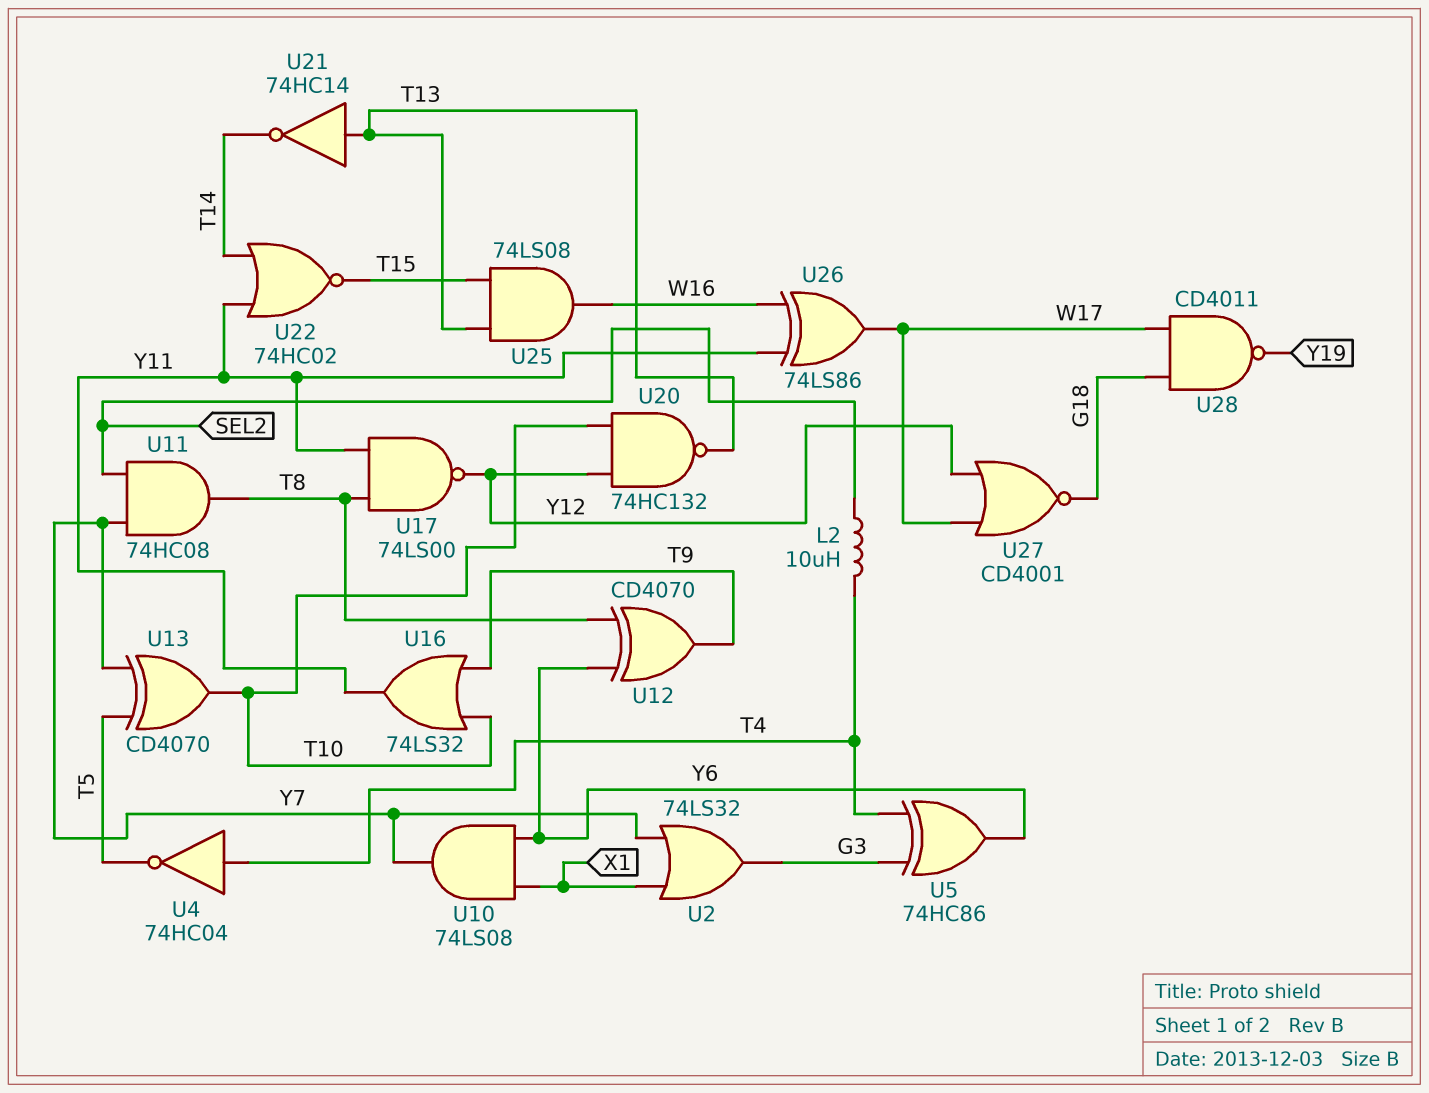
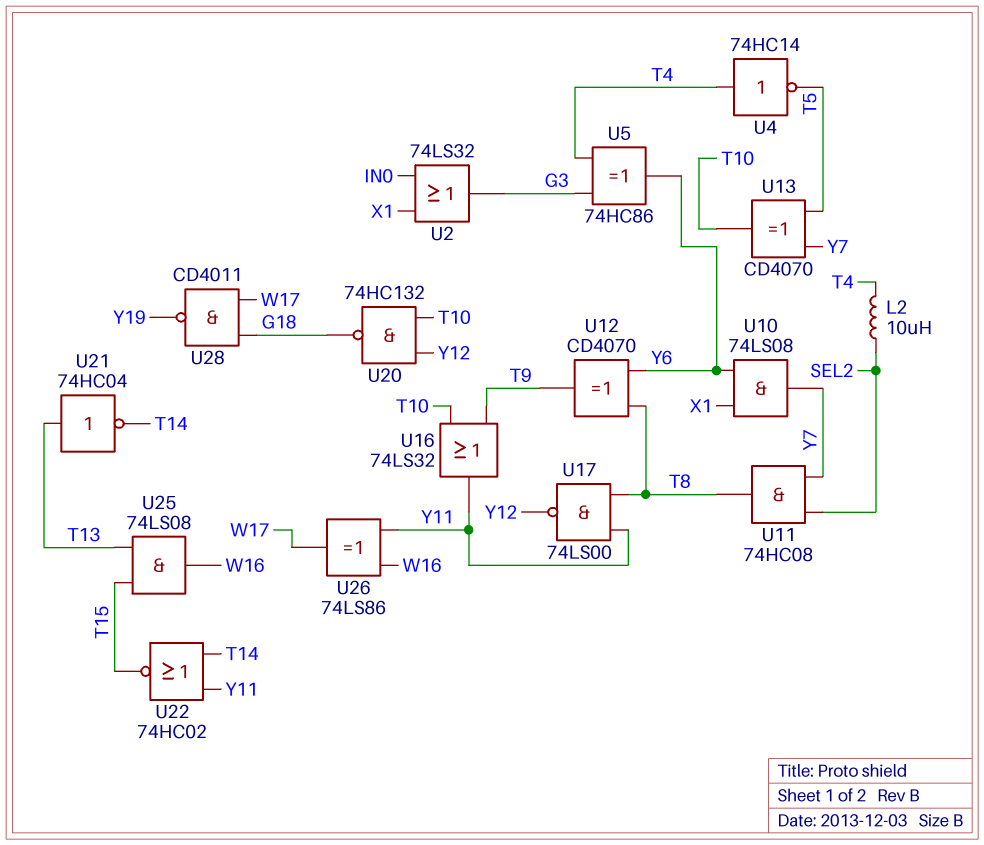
U2: OR 74LS32 (in X1, in Y7, out G3) -> OR 74LS32 (in IN0, in X1, out G3)
U4: NOT 74HC04 (in T4, out T5) -> NOT 74HC14 (in T4, out T5)
U20: NAND 74HC132 (in T10, in Y12, out T13) -> NAND 74HC132 (in T10, in Y12, out G18)
U21: NOT 74HC14 (in T13, out T14) -> NOT 74HC04 (in T13, out T14)
U27: NOR CD4001 (in W17, in Y12, out G18) -> none

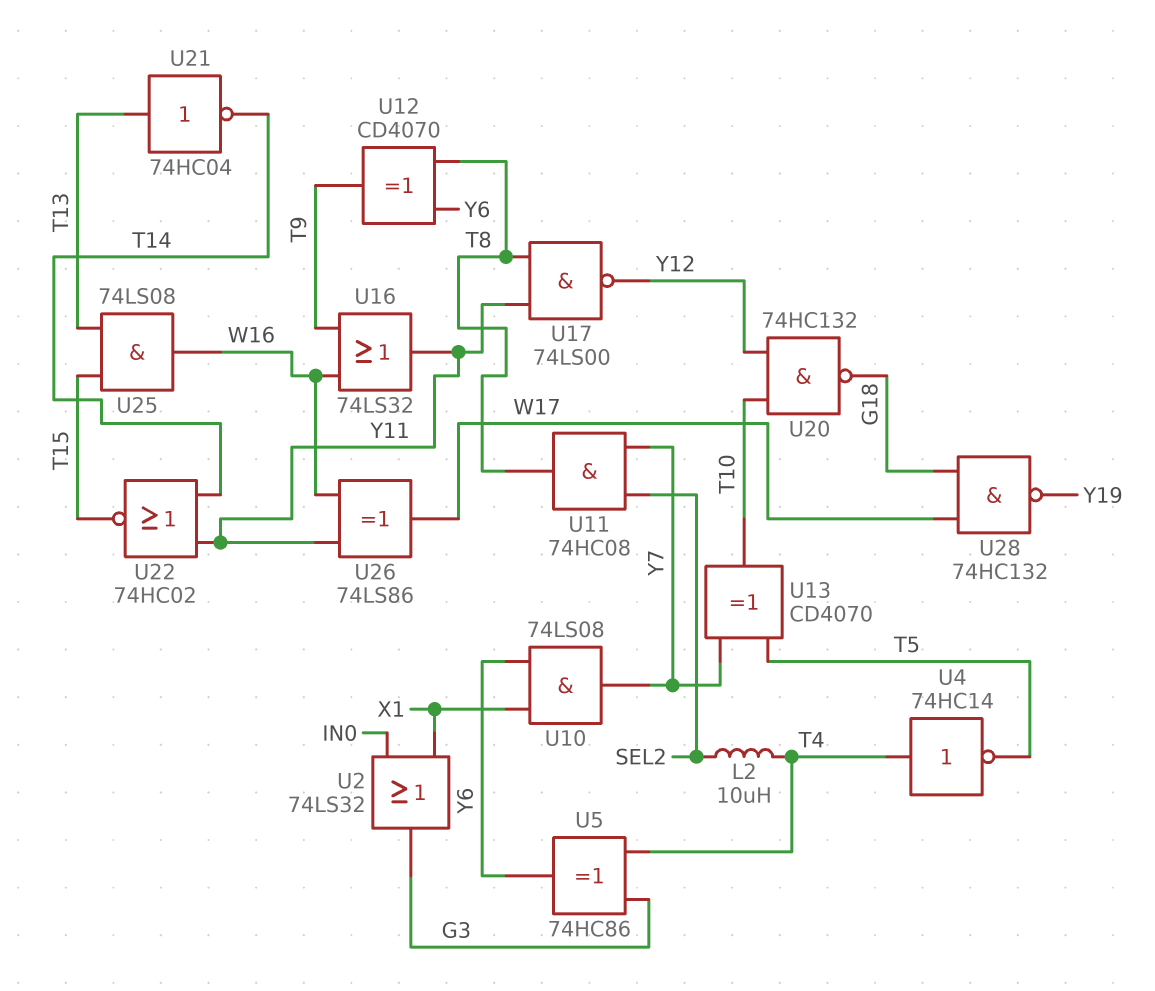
U16: OR 74LS32 (in T9, in T10, out Y11) -> OR 74LS32 (in T9, in W16, out Y11)
U28: NAND CD4011 (in G18, in W17, out Y19) -> NAND 74HC132 (in G18, in W17, out Y19)

